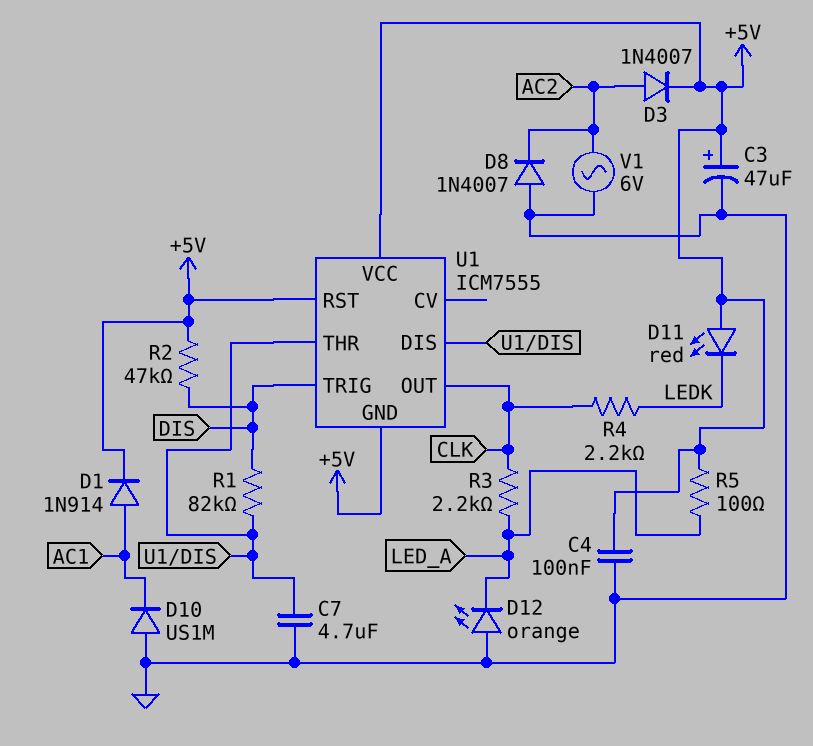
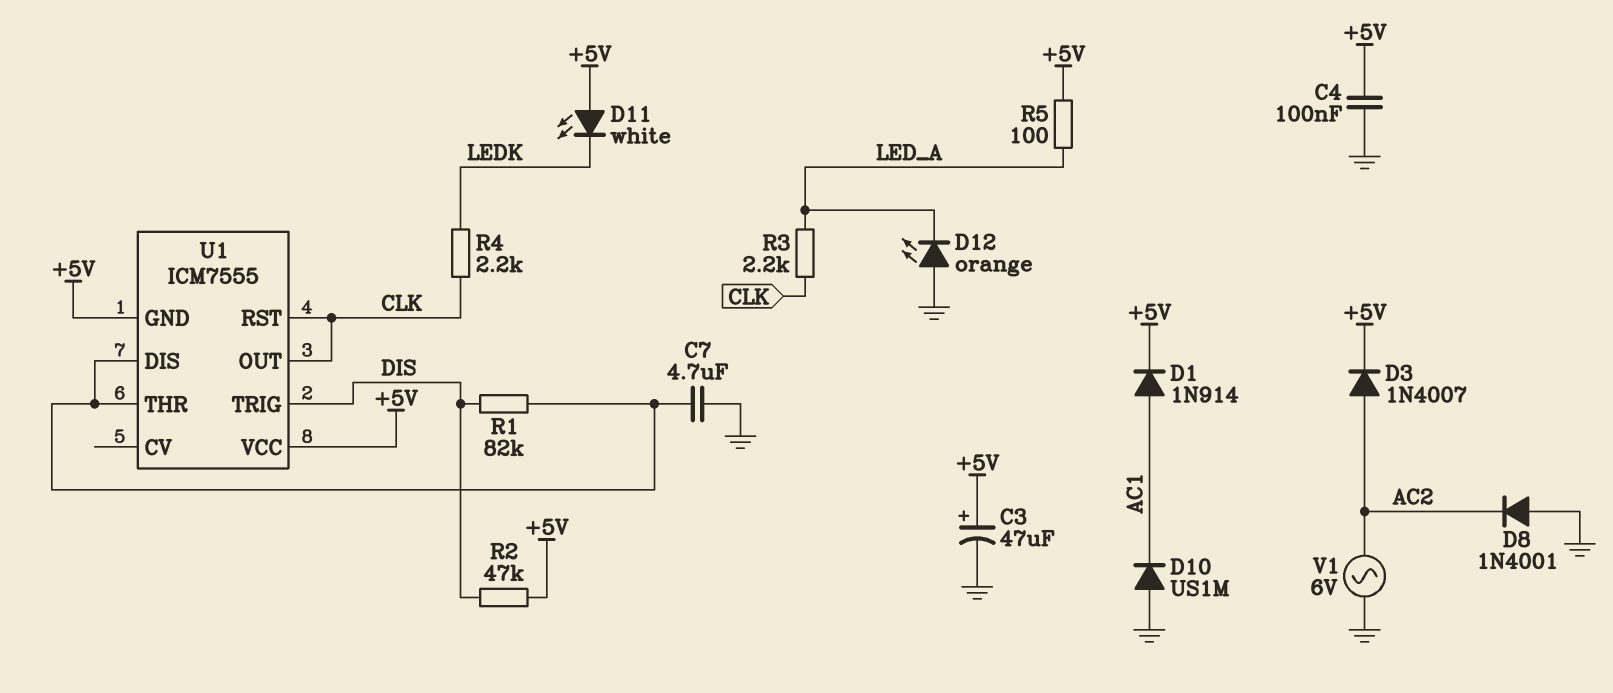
D8: diode 1N4007 (A GND, K AC2) -> diode 1N4001 (A GND, K AC2)
D11: LED red (A +5V, K LEDK) -> LED white (A +5V, K LEDK)
U1 pin RST: +5V -> CLK

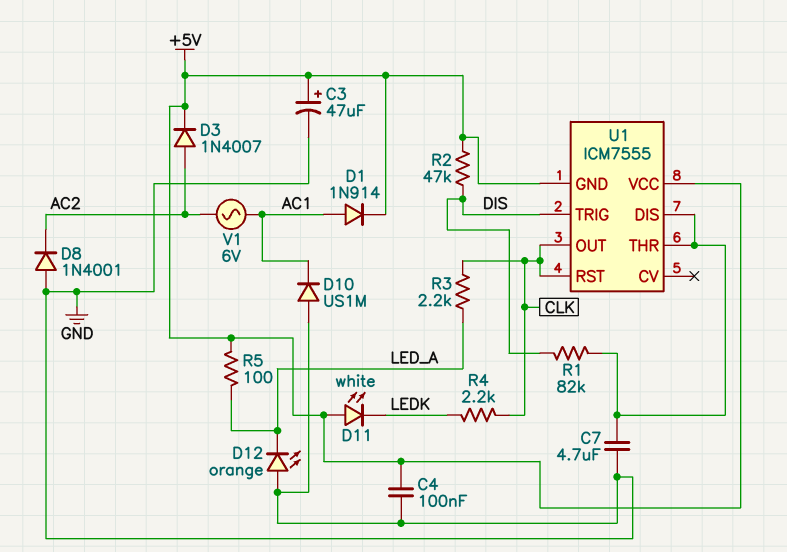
V1: AC 6V (AC2, GND) -> AC 6V (AC1, AC2)

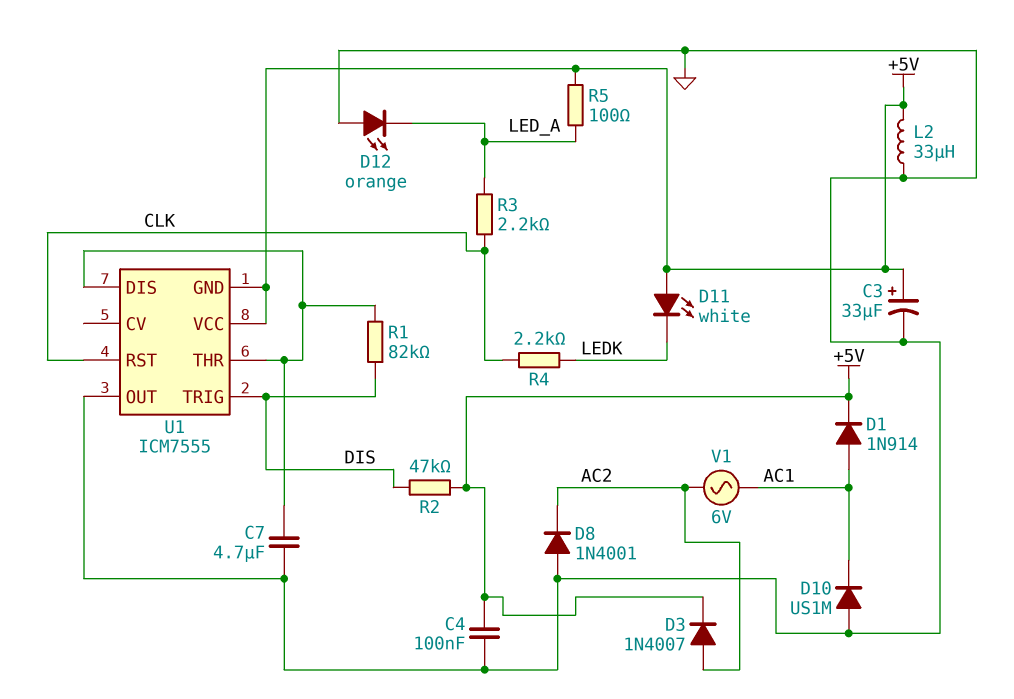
C3: 47uF (plus +5V, minus GND) -> 33uF (plus +5V, minus GND)
L2: none -> 33uH (+5V, GND)
U1 pin OUT: CLK -> GND

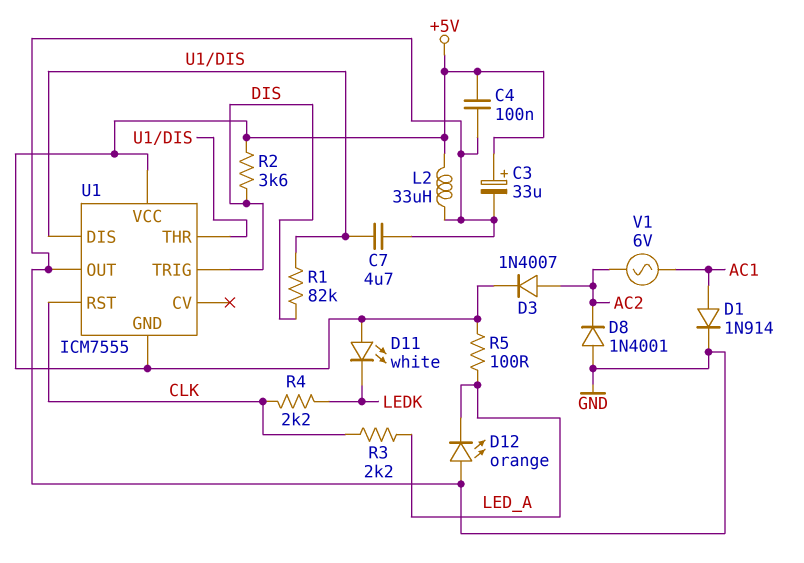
D1: diode 1N914 (A AC1, K +5V) -> diode 1N914 (A AC1, K GND)
D10: diode US1M (A GND, K AC1) -> none
R2: 47k (+5V, DIS) -> 3.6k (+5V, DIS)

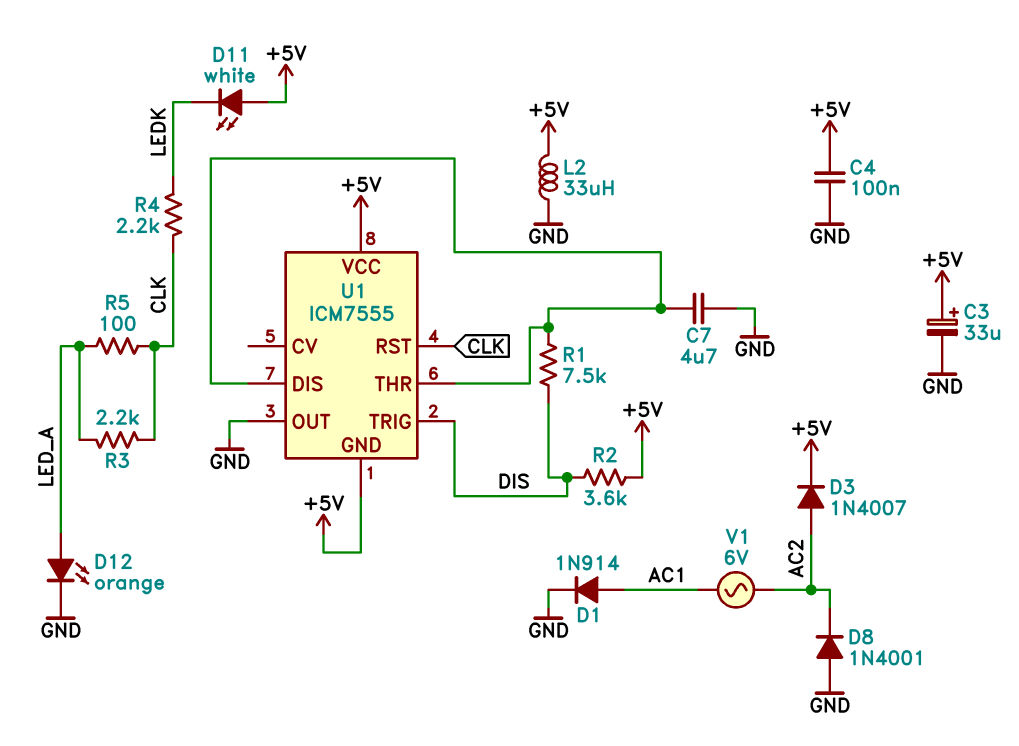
D12: LED orange (A GND, K LED_A) -> LED orange (A LED_A, K GND)
R1: 82k (DIS, U1/DIS) -> 7.5k (DIS, U1/DIS)
R5: 100 (+5V, LED_A) -> 100 (CLK, LED_A)

